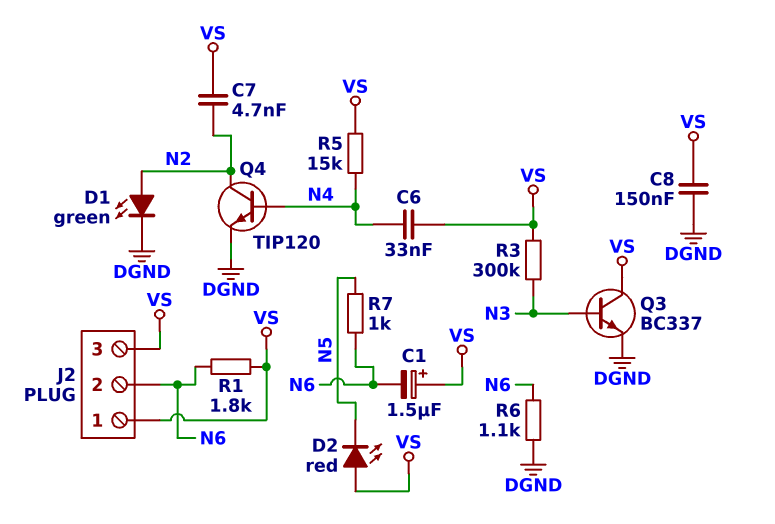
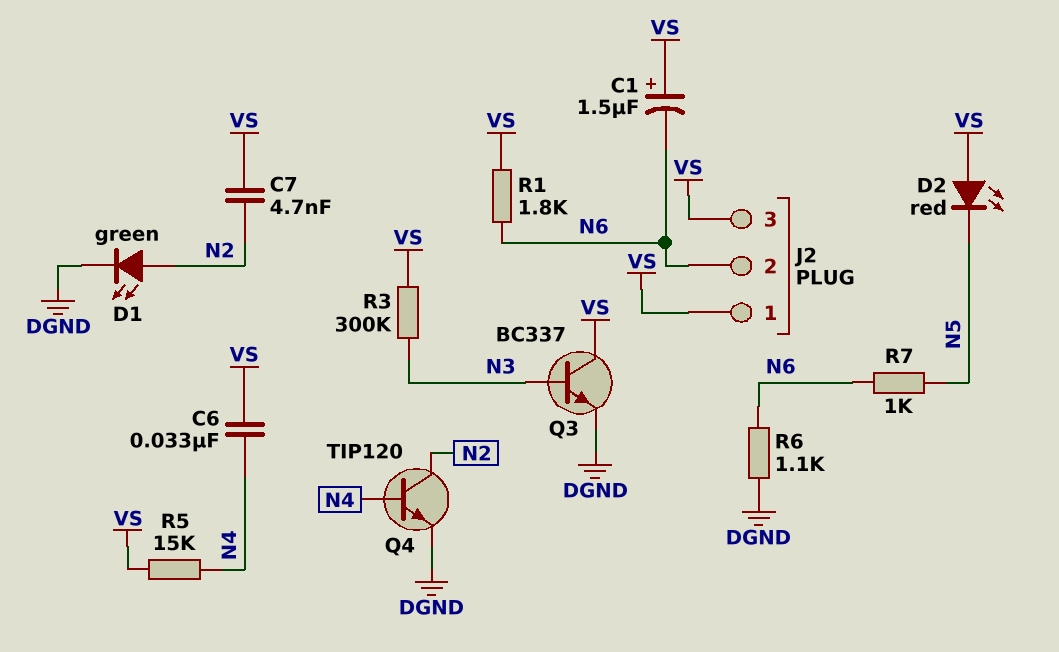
C8: 150nF (DGND, VS) -> none

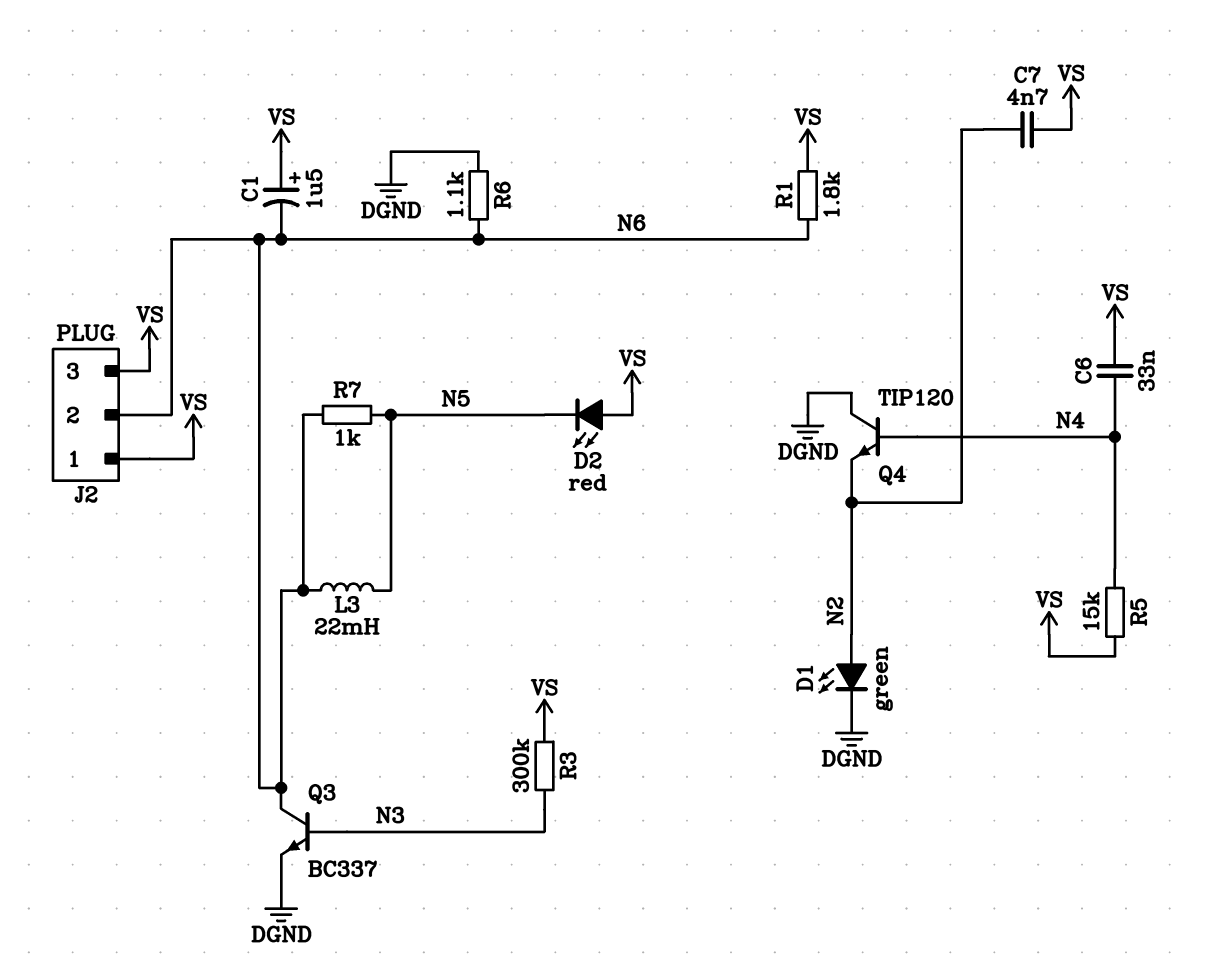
L3: none -> 22mH (N5, N6)
Q3: NPN BC337 (B N3, C VS, E DGND) -> NPN BC337 (B N3, C N6, E DGND)
Q4: NPN TIP120 (B N4, C N2, E DGND) -> NPN TIP120 (B N4, C DGND, E N2)

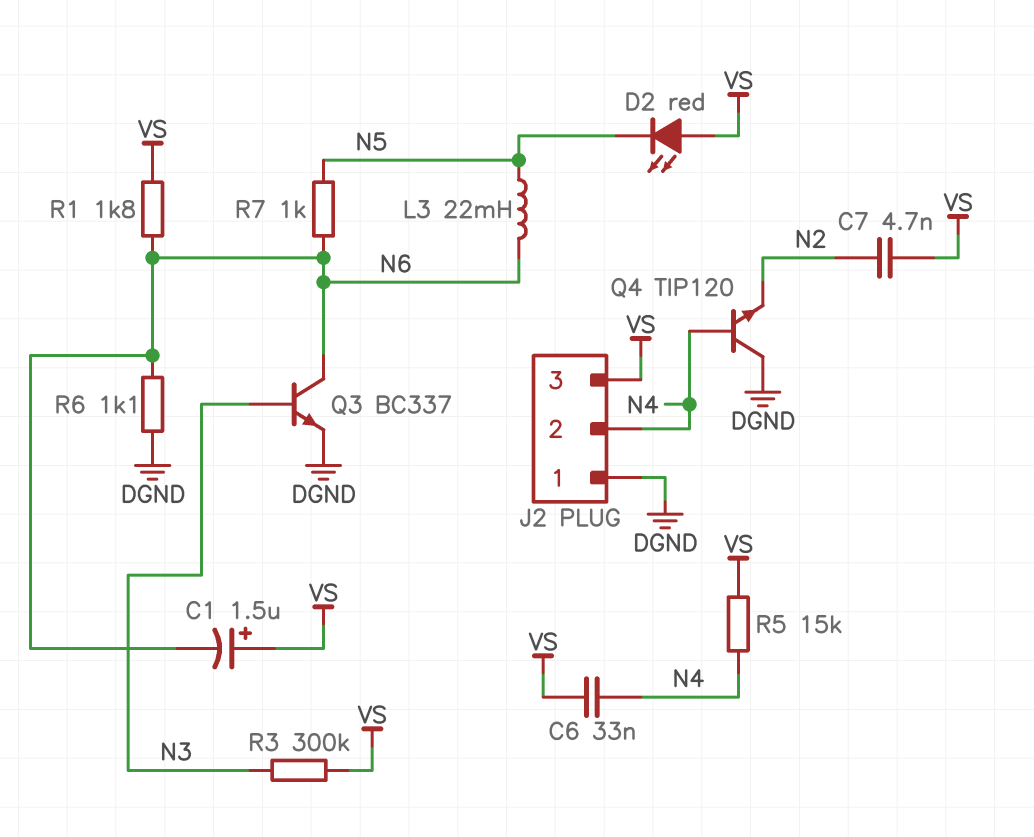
D1: LED green (A N2, K DGND) -> none
J2 pin 1: VS -> DGND
J2 pin 2: N6 -> N4

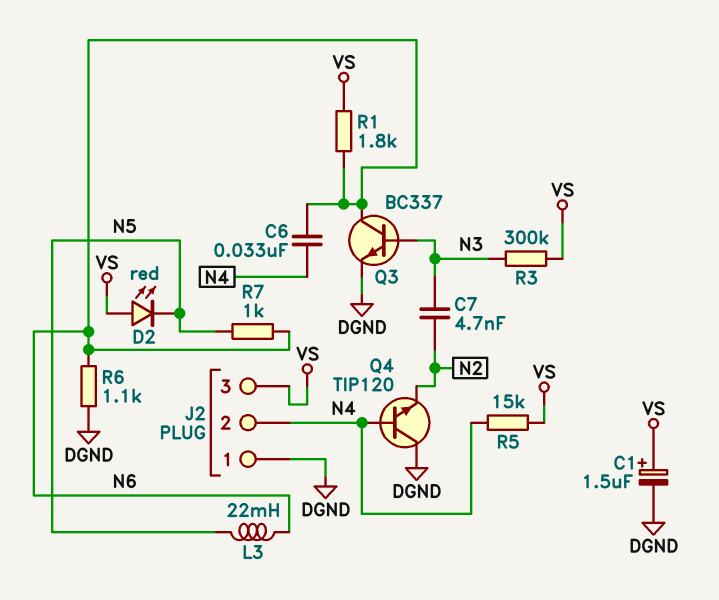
C1: 1.5uF (plus VS, minus N6) -> 1.5uF (plus VS, minus DGND)
C6: 33nF (N4, VS) -> 33nF (N4, N6)
C7: 4.7nF (N2, VS) -> 4.7nF (N2, N3)

